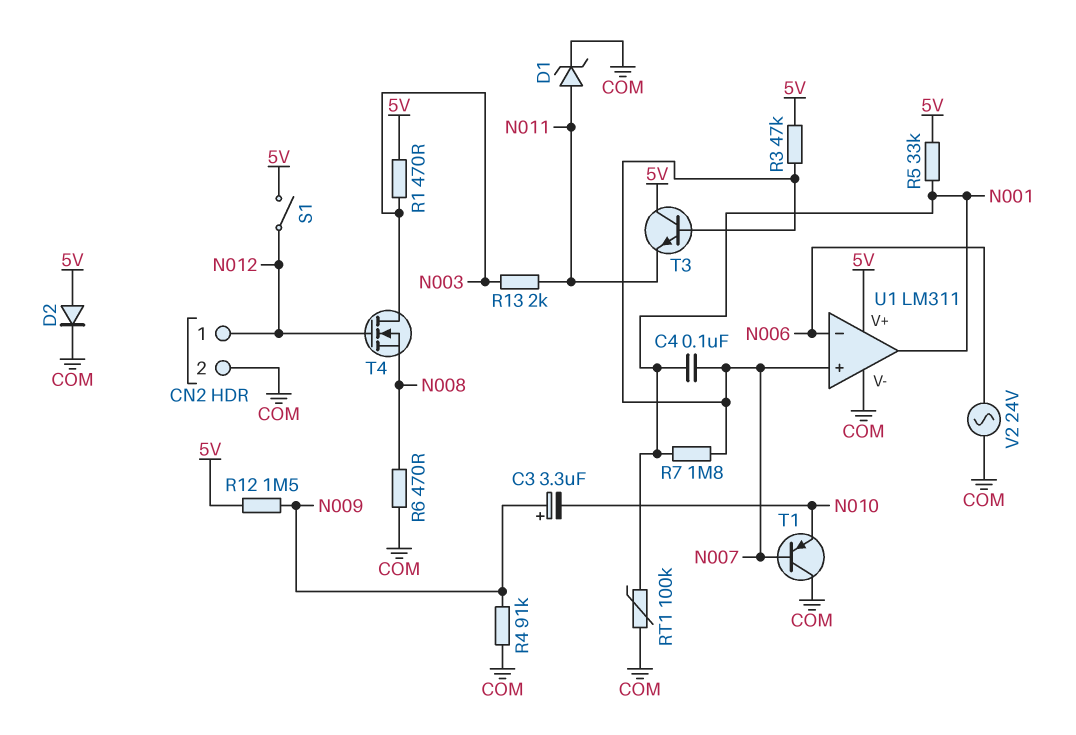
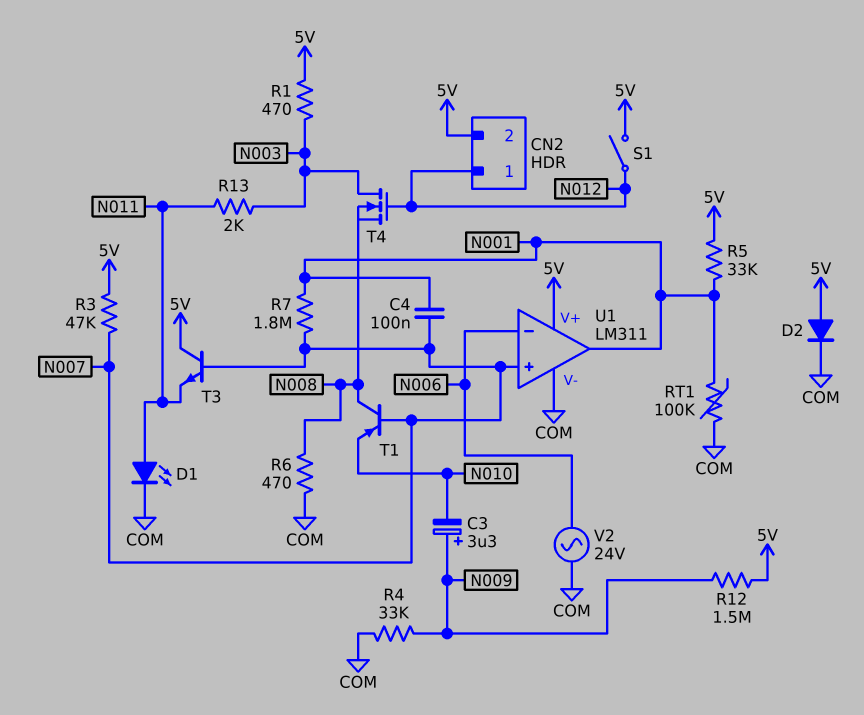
CN2 pin 2: COM -> 5V
D1: zener (A N011, K COM) -> LED (A N011, K COM)
R4: 91k (COM, N009) -> 33k (COM, N009)
T1: PNP (B N007, C COM, E N010) -> PNP (B N007, C N008, E N010)

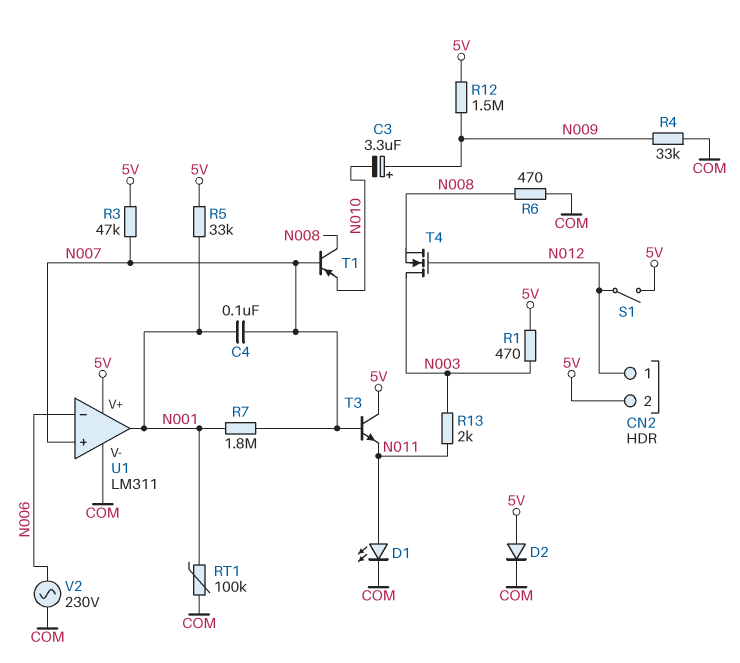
V2: AC 24V (COM, N006) -> AC 230V (COM, N006)

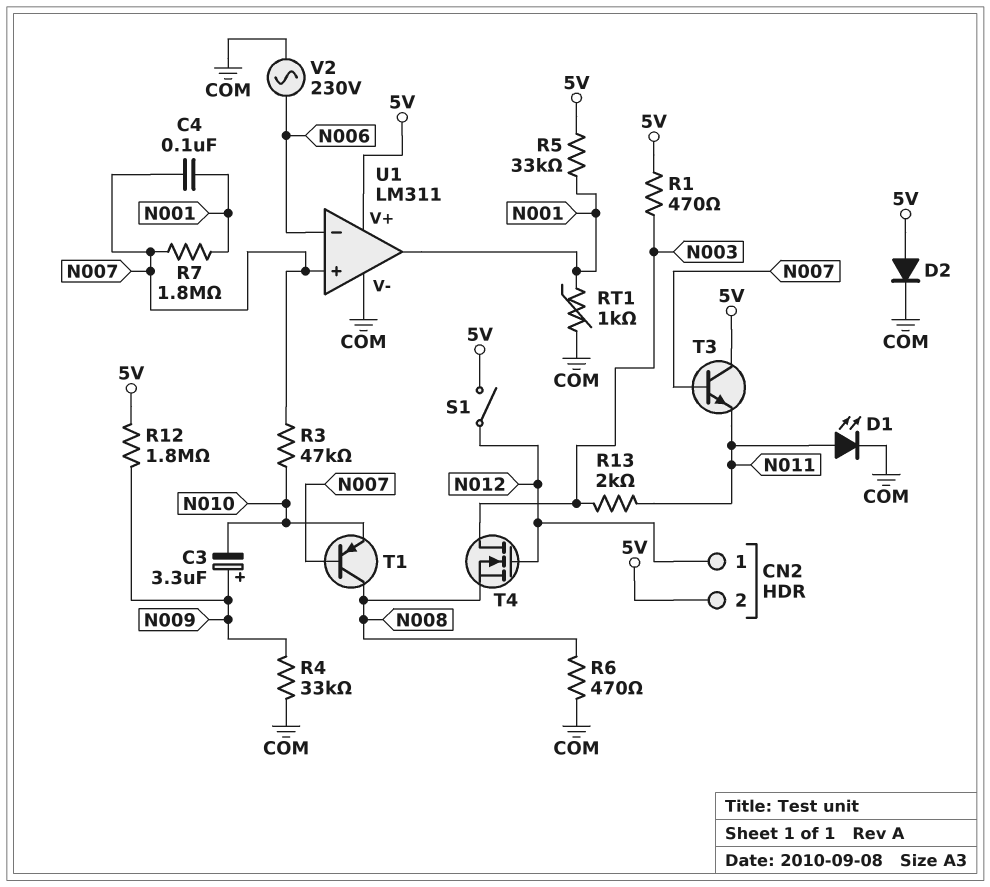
R3: 47k (5V, N007) -> 47k (N007, N010)
R12: 1.5M (5V, N009) -> 1.8M (5V, N009)
RT1: 100k (COM, N001) -> 1k (COM, N001)

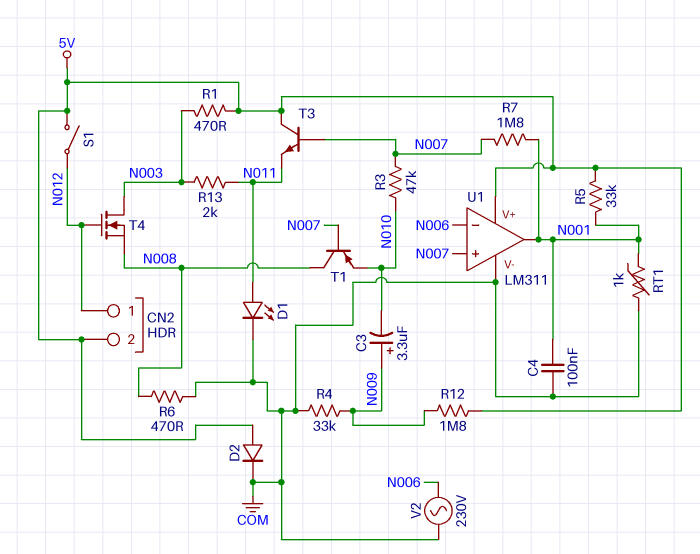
C4: 100nF (N001, N007) -> 100nF (COM, N001)

